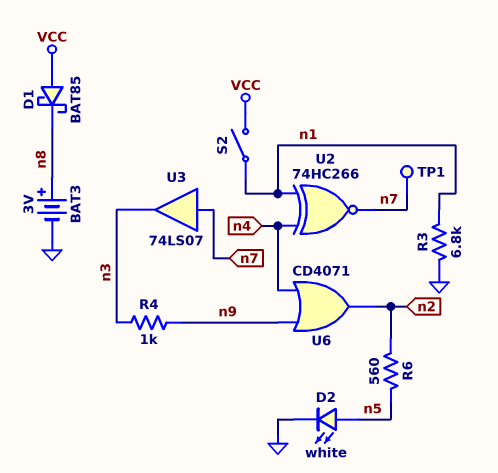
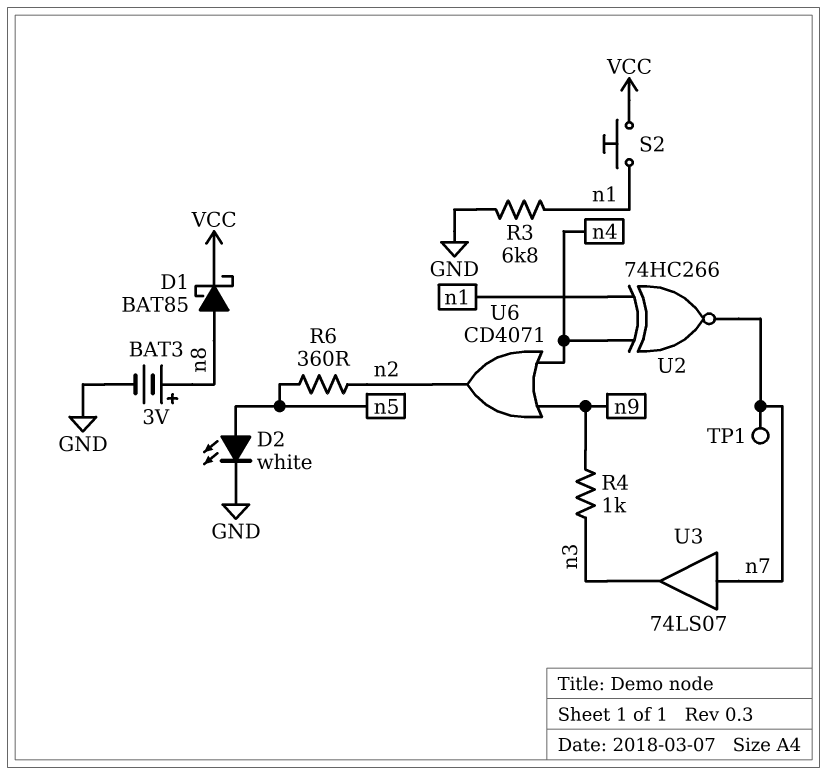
D1: schottky BAT85 (A VCC, K n8) -> schottky BAT85 (A n8, K VCC)
R6: 560 (n2, n5) -> 360 (n2, n5)
S2: switch (VCC, n1) -> button (VCC, n1)

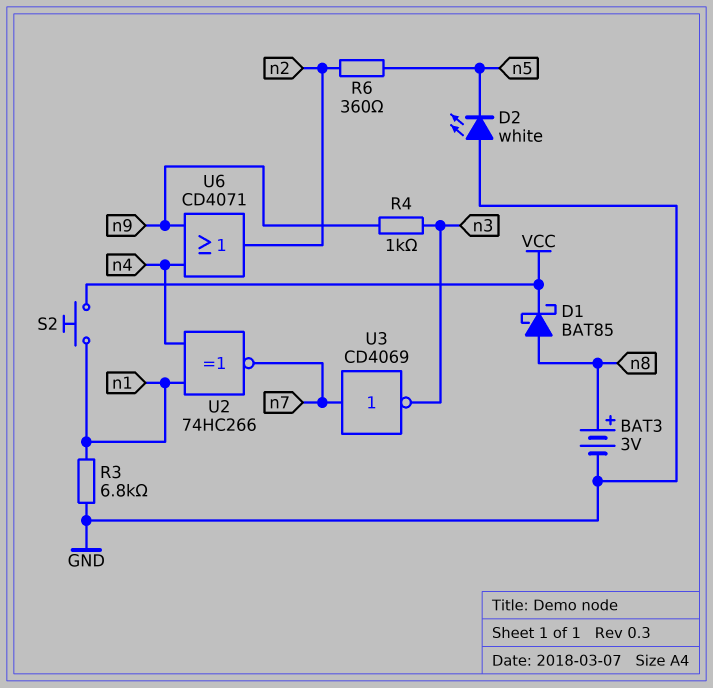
D2: LED white (A n5, K GND) -> LED white (A GND, K n5)
TP1: test point (n7) -> none
U3: buffer 74LS07 (in n7, out n3) -> NOT CD4069 (in n7, out n3)

